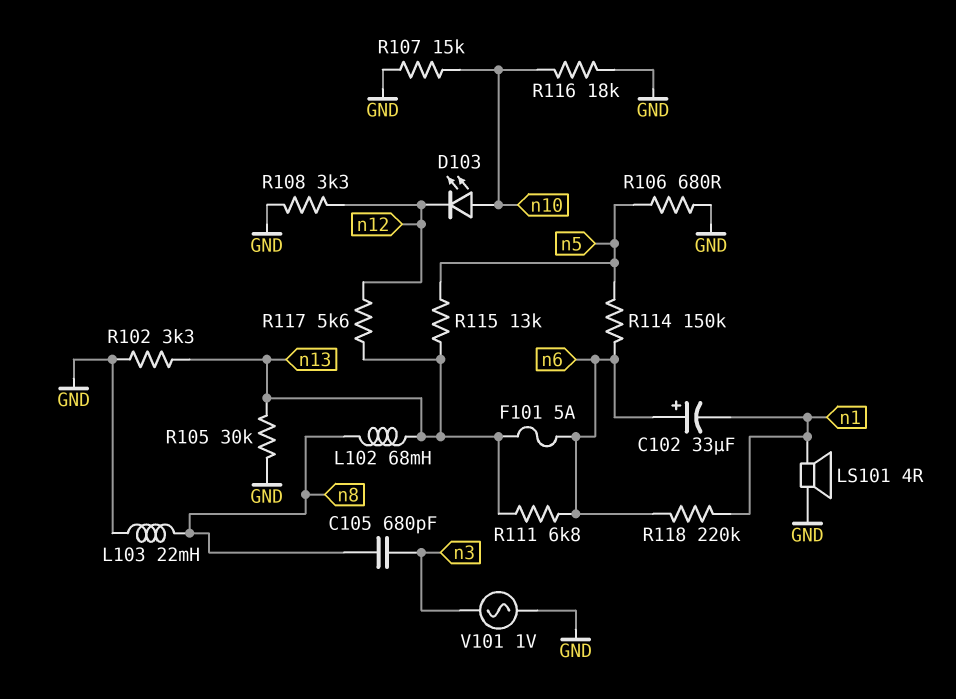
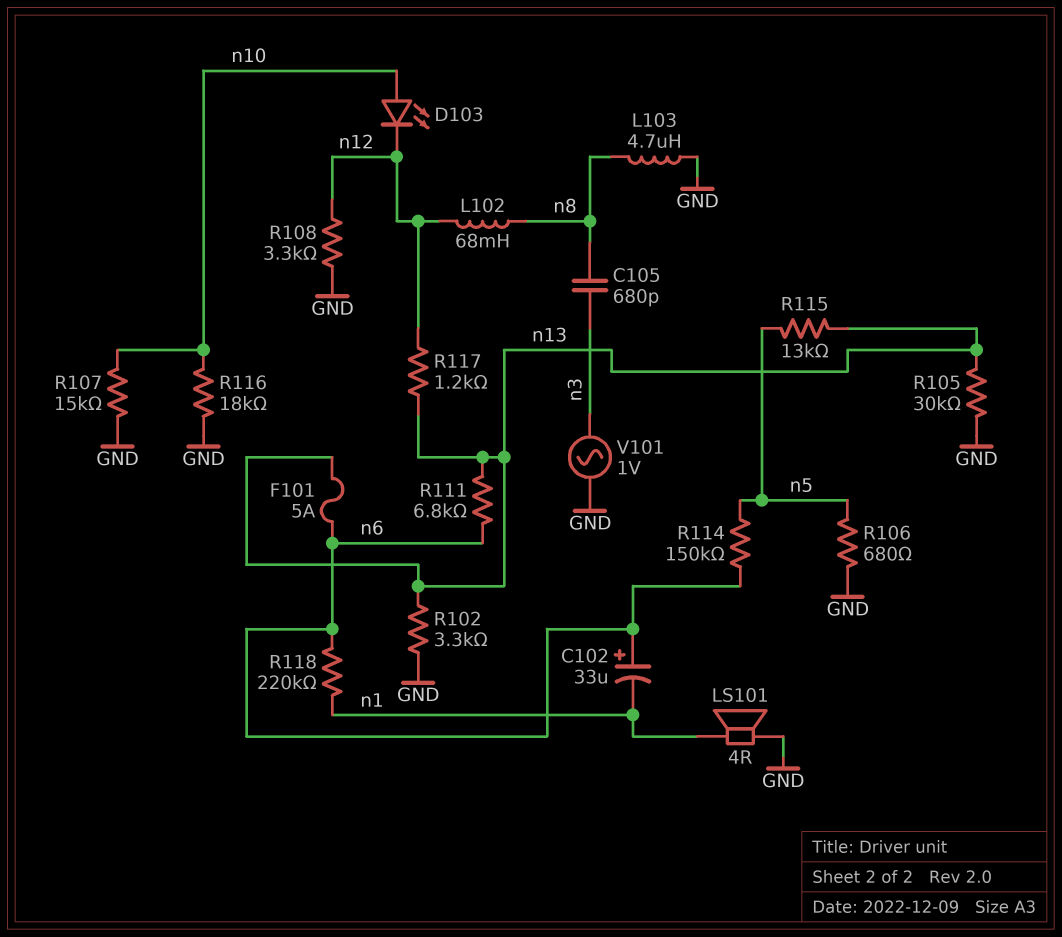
L102: 68mH (n8, n13) -> 68mH (n8, n12)
L103: 22mH (GND, n8) -> 4.7uH (GND, n8)
R117: 5.6k (n12, n13) -> 1.2k (n12, n13)

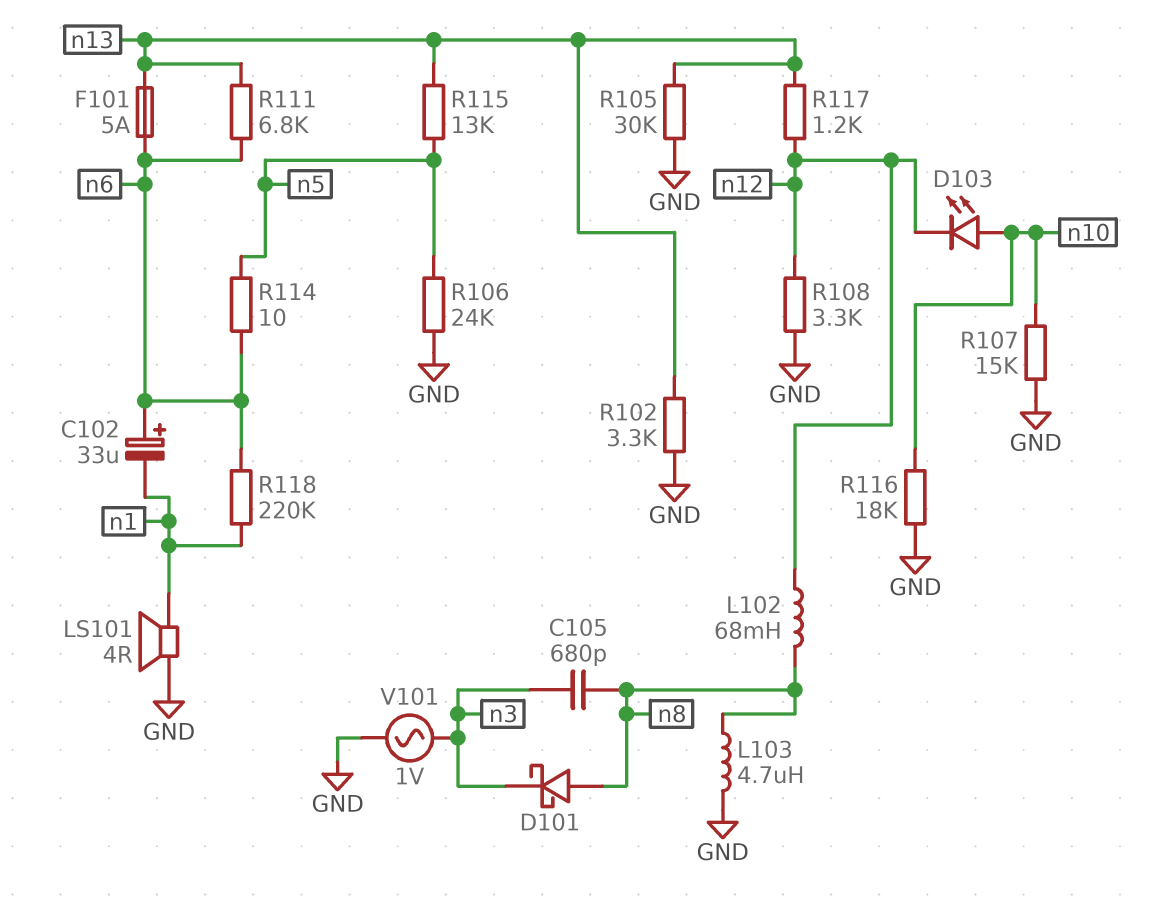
D101: none -> schottky (A n8, K n3)
R106: 680 (GND, n5) -> 24k (GND, n5)
R114: 150k (n5, n6) -> 10 (n5, n6)

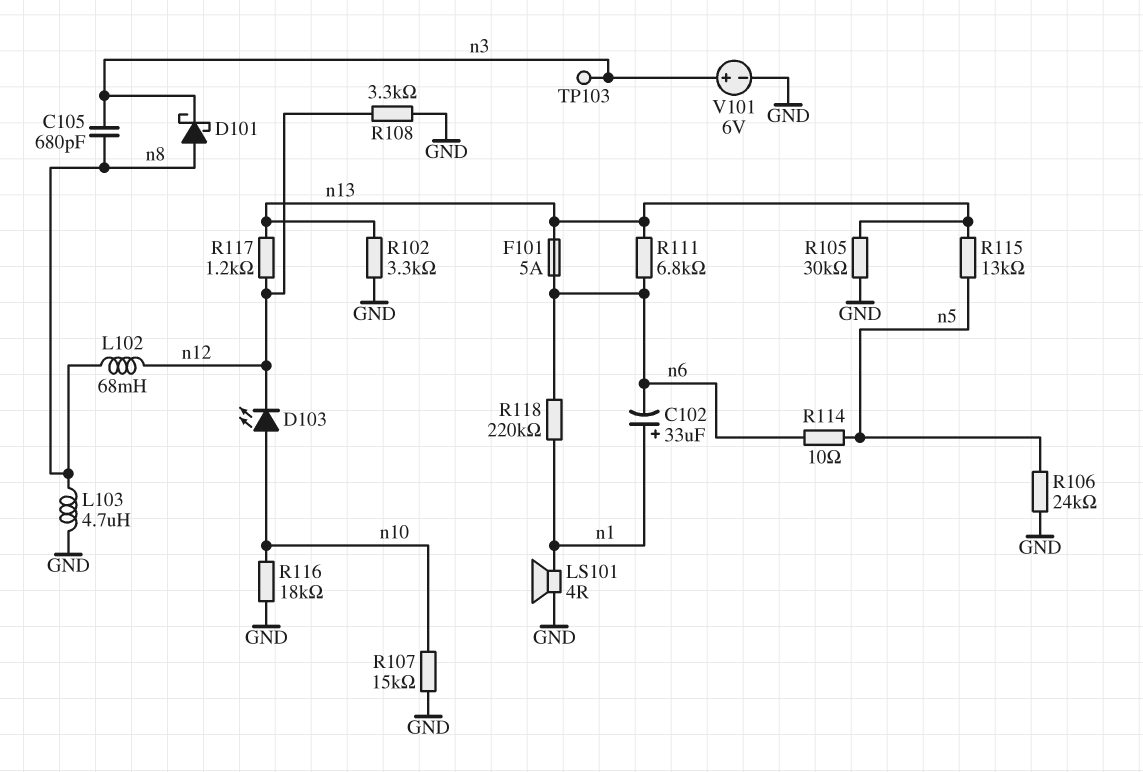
C102: 33uF (plus n6, minus n1) -> 33uF (plus n1, minus n6)
TP103: none -> test point (n3)
V101: AC 1V (GND, n3) -> 6V (plus n3, minus GND)

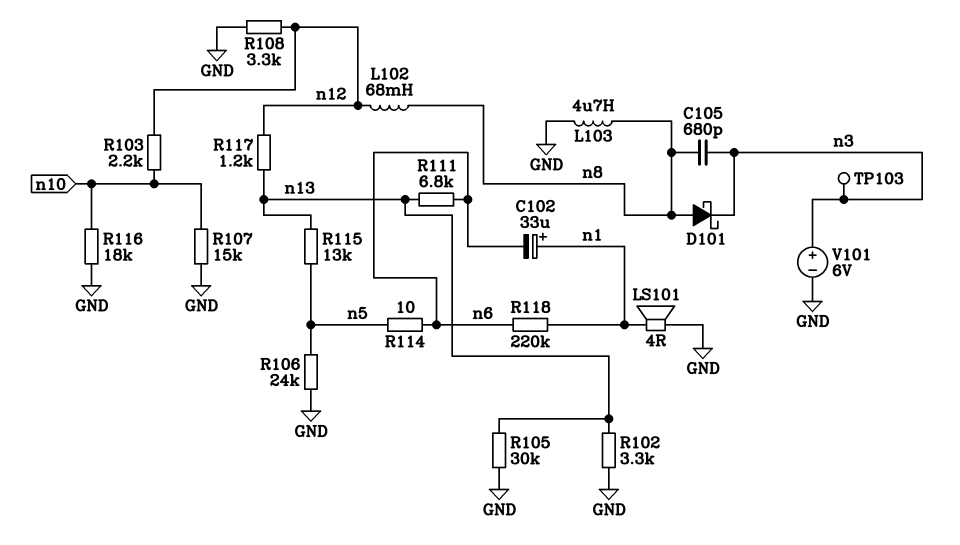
D103: LED (A n10, K n12) -> none
F101: 5A (n6, n13) -> none
R103: none -> 2.2k (n10, n12)

